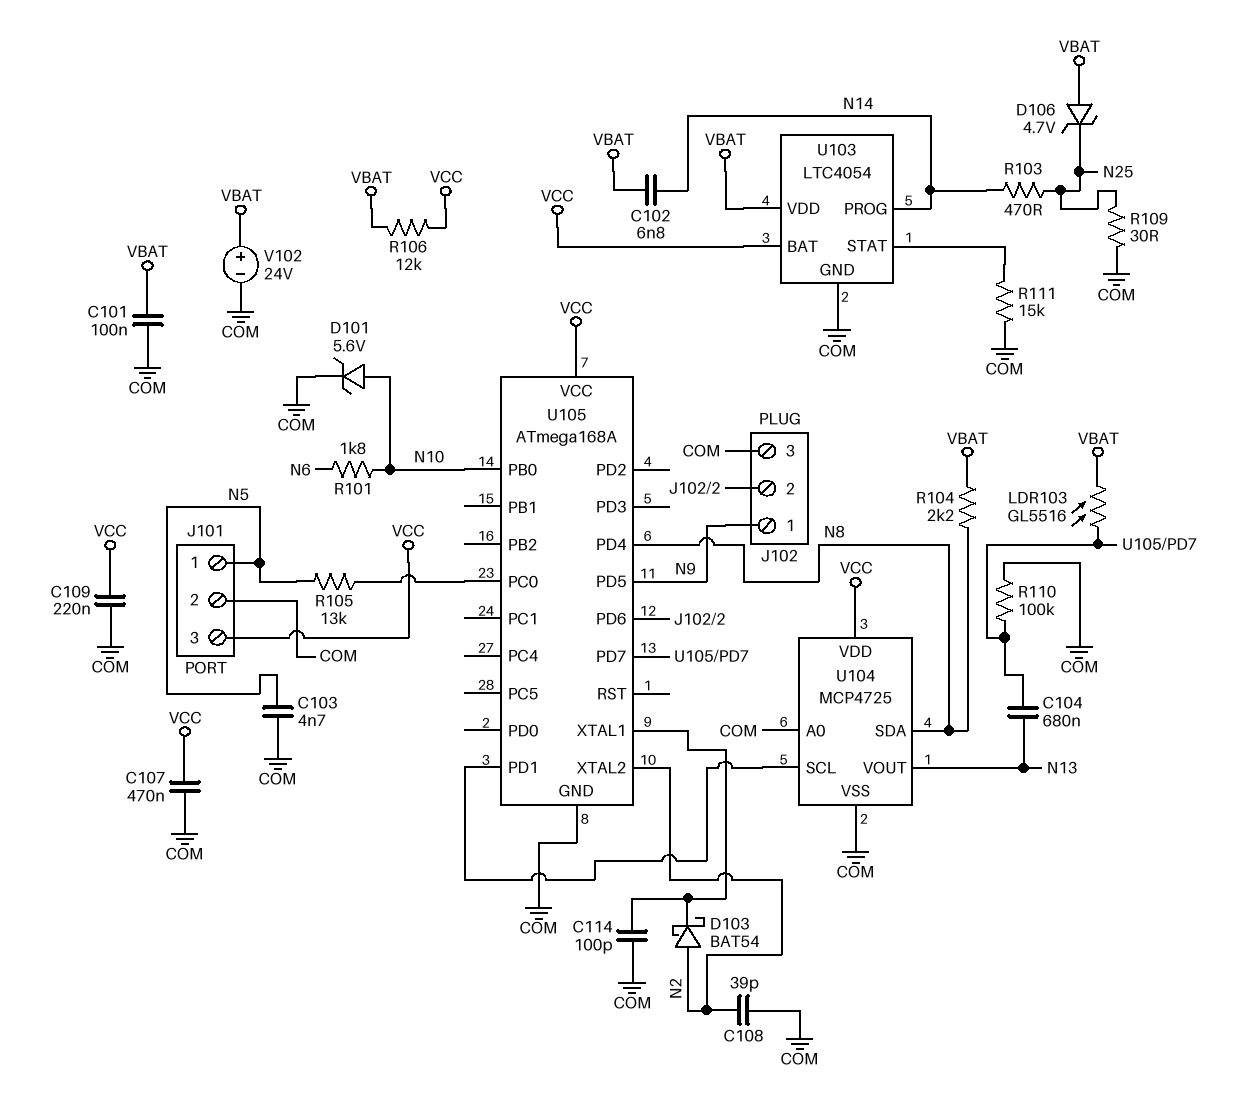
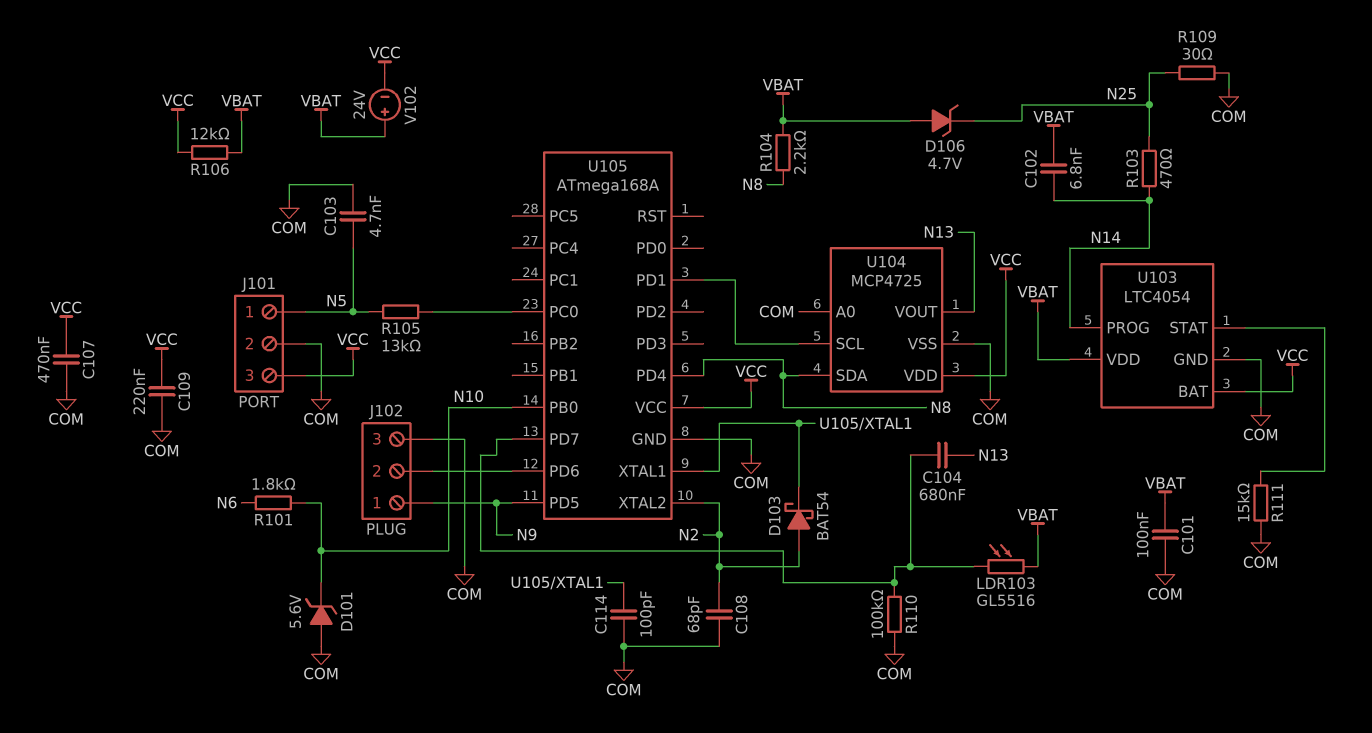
C108: 39pF (COM, N2) -> 68pF (COM, N2)
D101: zener 5.6V (A N10, K COM) -> zener 5.6V (A COM, K N10)
V102: 24V (plus VBAT, minus COM) -> 24V (plus VBAT, minus VCC)

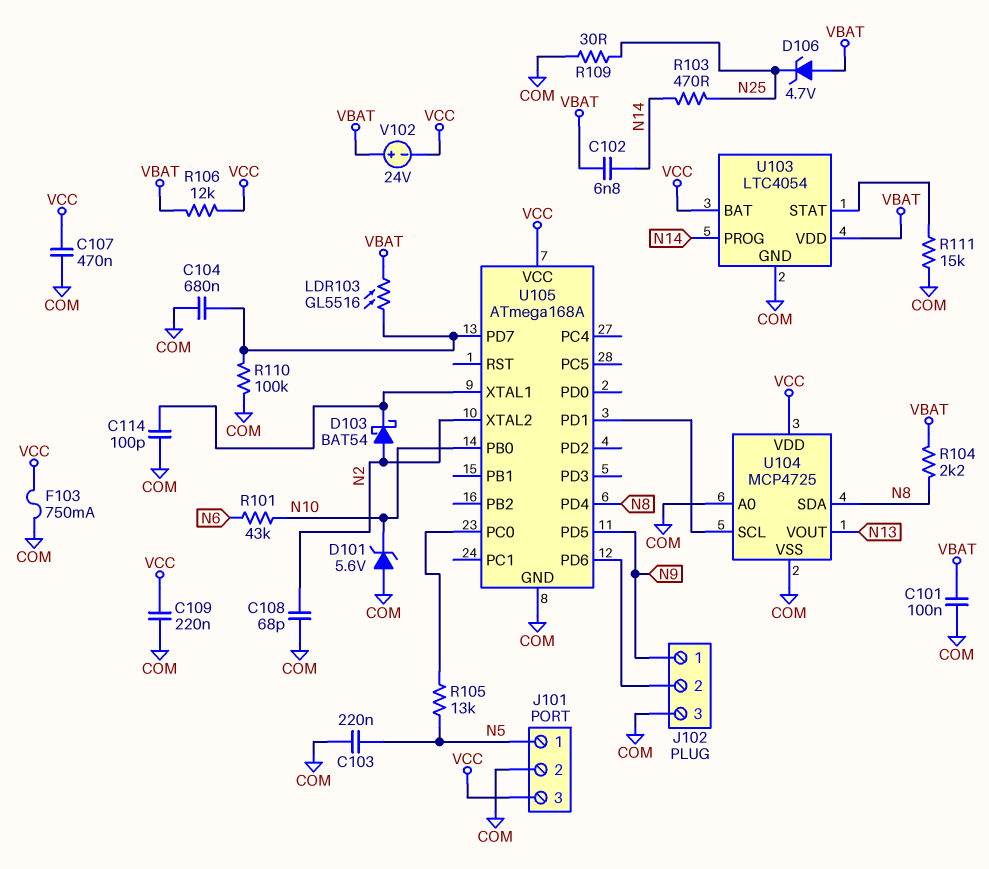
C103: 4.7nF (COM, N5) -> 220nF (COM, N5)
C104: 680nF (N13, U105/PD7) -> 680nF (COM, U105/PD7)
F103: none -> 750mA (COM, VCC)
R101: 1.8k (N6, N10) -> 43k (N6, N10)

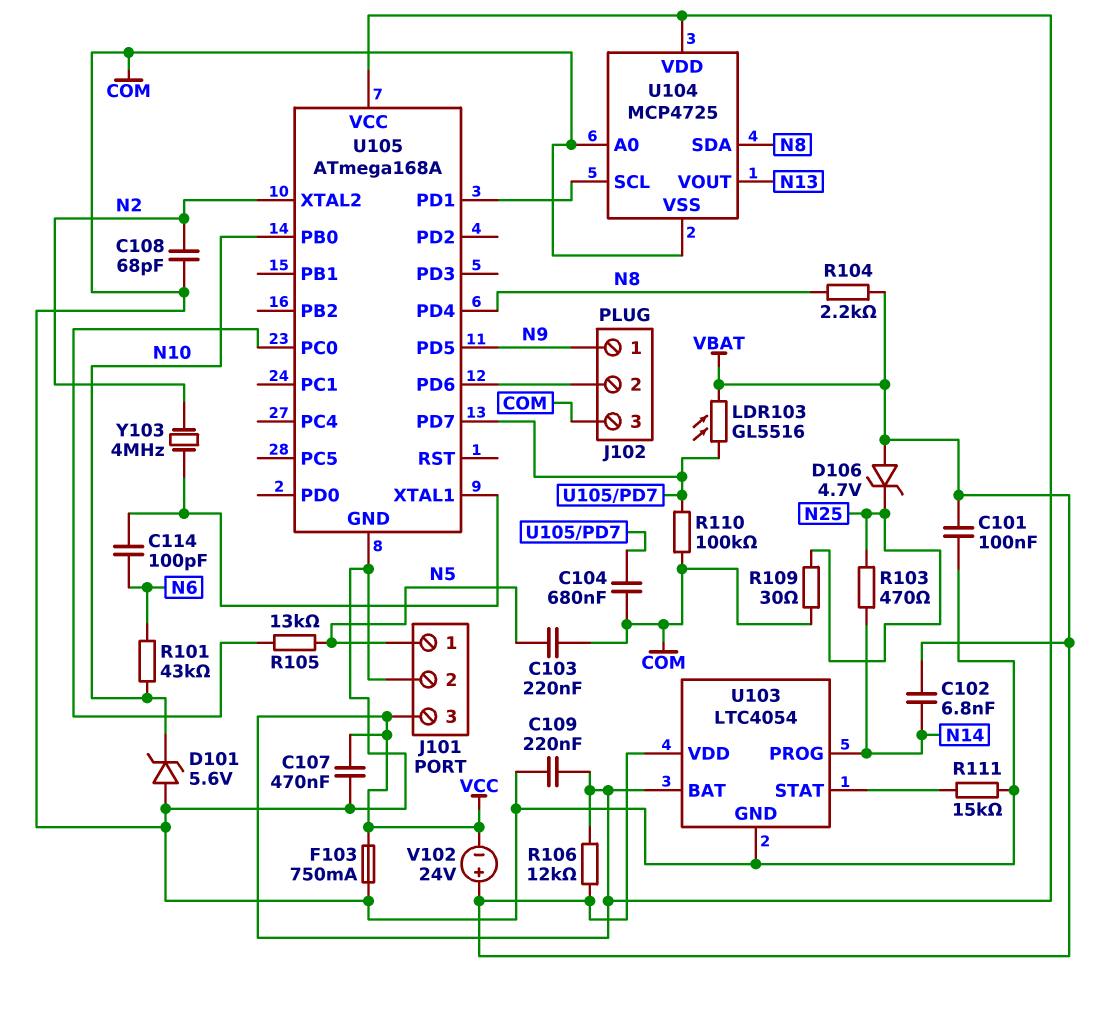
C114: 100pF (COM, U105/XTAL1) -> 100pF (N6, U105/XTAL1)
D103: schottky BAT54 (A N2, K U105/XTAL1) -> none
Y103: none -> 4MHz (N2, U105/XTAL1)

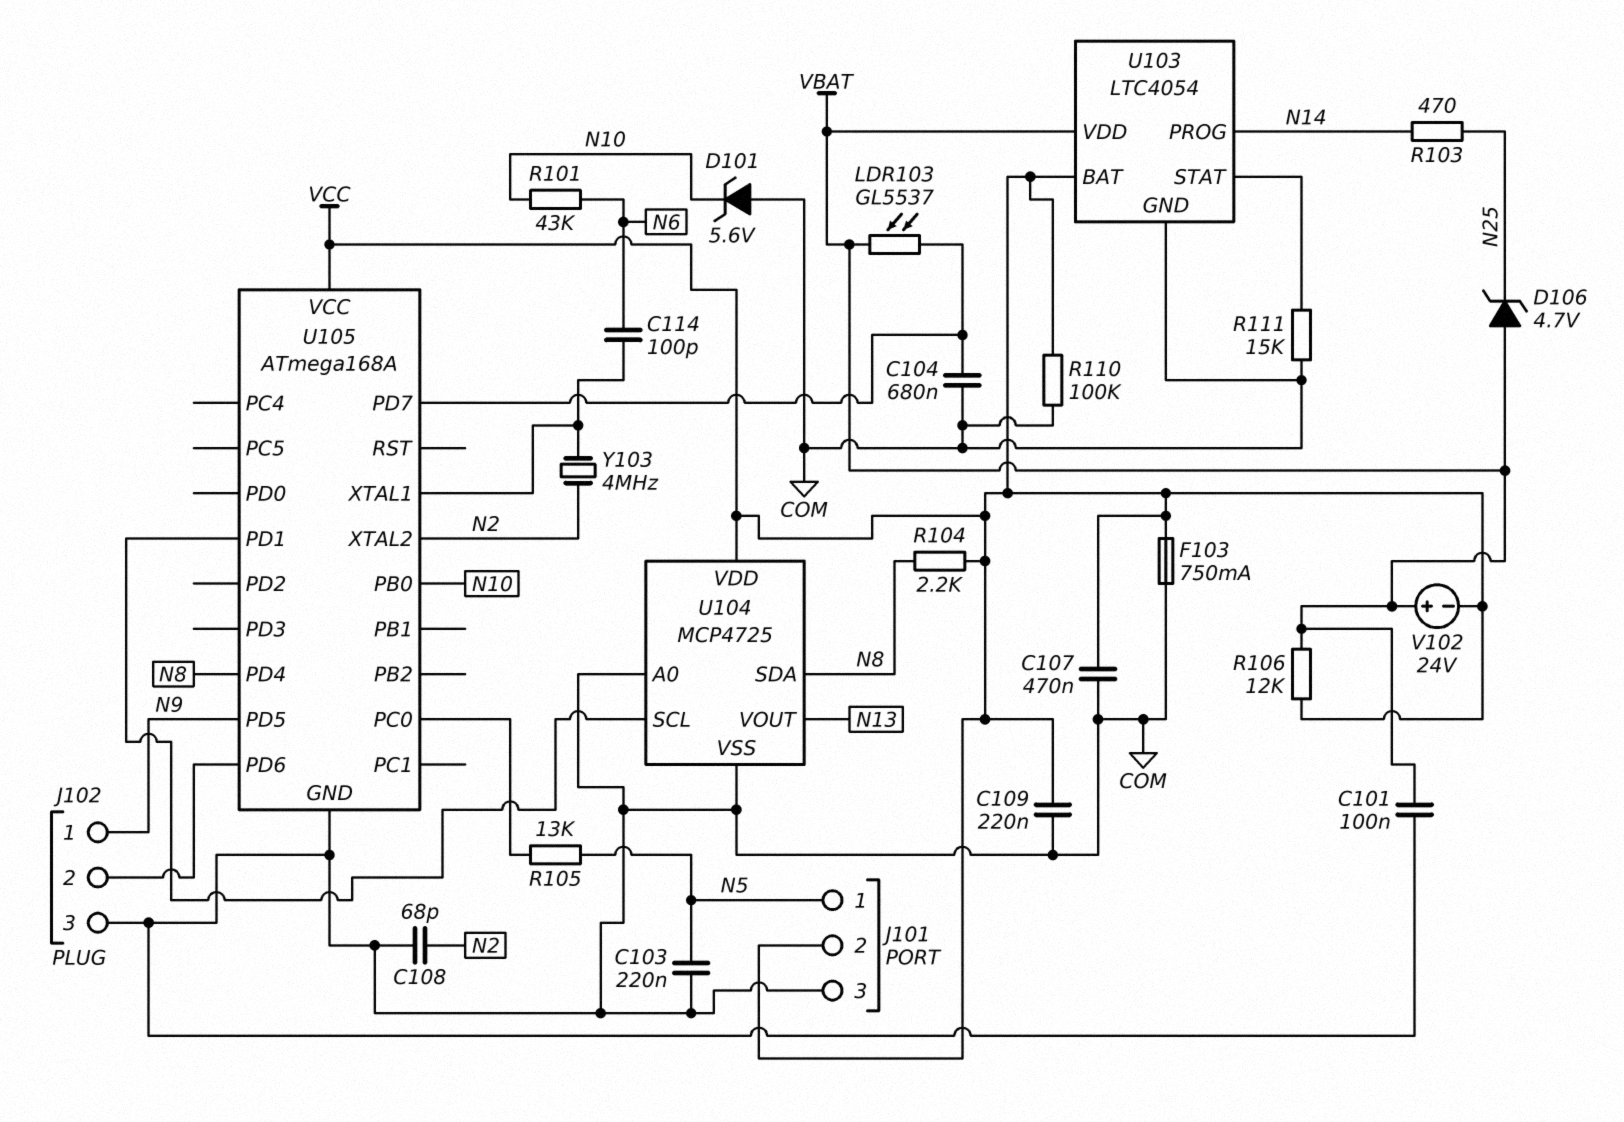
C102: 6.8nF (N14, VBAT) -> none
J101 pin 2: COM -> VCC
J101 pin 3: VCC -> COM
LDR103: GL5516 (U105/PD7, VBAT) -> GL5537 (U105/PD7, VBAT)
R104: 2.2k (N8, VBAT) -> 2.2k (N8, VCC)
R109: 30 (COM, N25) -> none
R110: 100k (COM, U105/PD7) -> 100k (COM, VCC)

